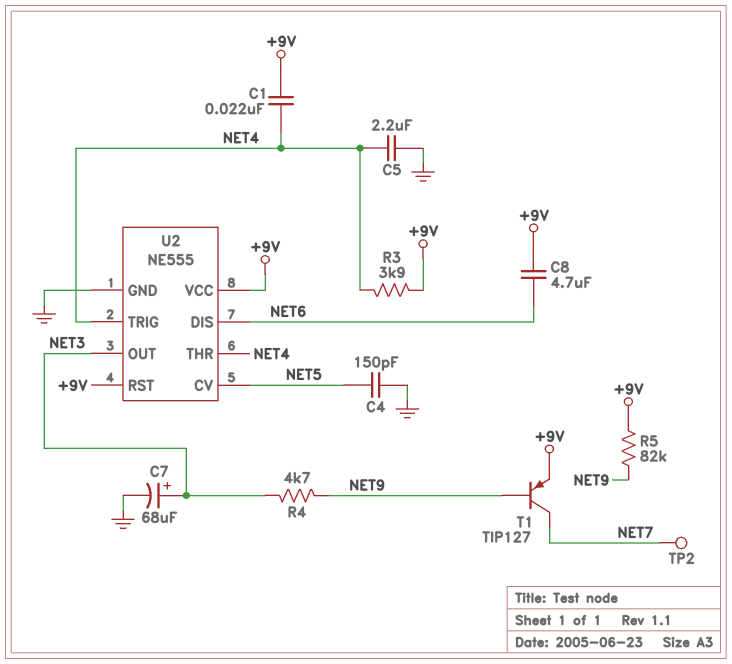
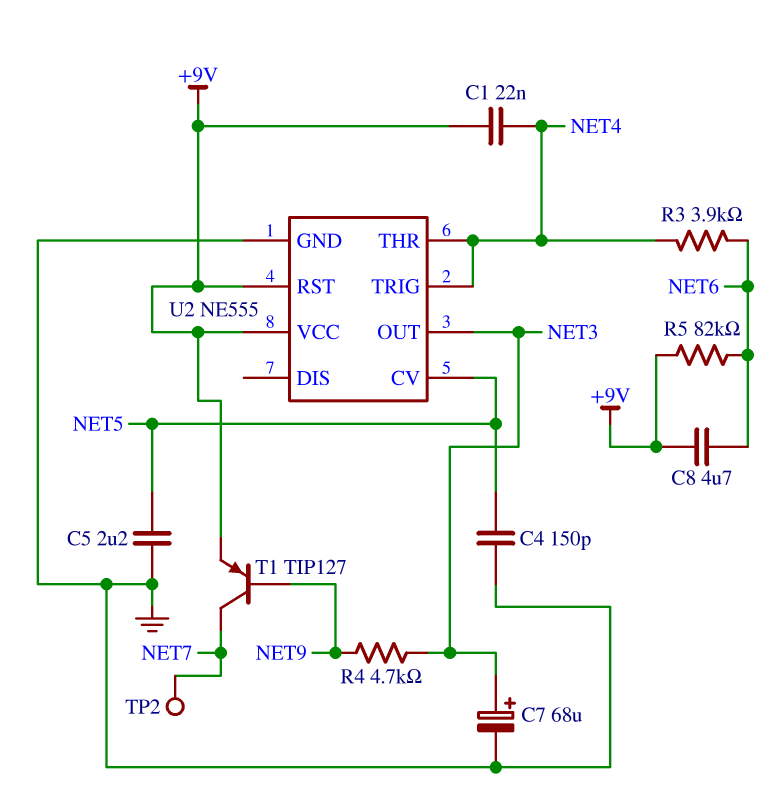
C5: 2.2uF (GND, NET4) -> 2.2uF (GND, NET5)
R3: 3.9k (+9V, NET4) -> 3.9k (NET4, NET6)
R5: 82k (+9V, NET9) -> 82k (+9V, NET6)
U2 pin DIS: NET6 -> none

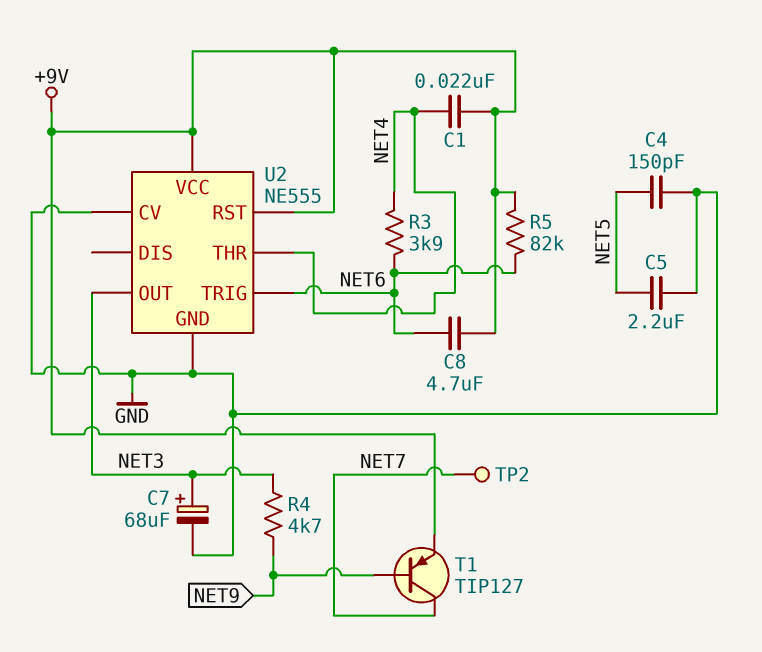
U2 pin CV: NET5 -> GND
U2 pin TRIG: NET4 -> NET6

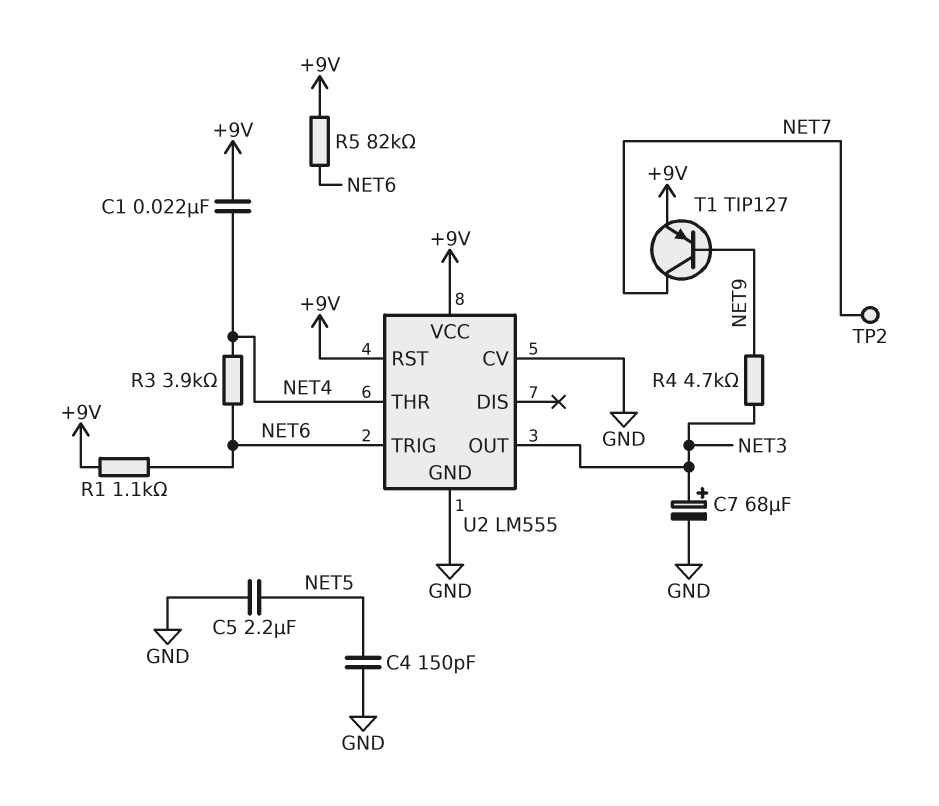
C8: 4.7uF (+9V, NET6) -> none
R1: none -> 1.1k (+9V, NET6)
U2: NE555 -> LM555

